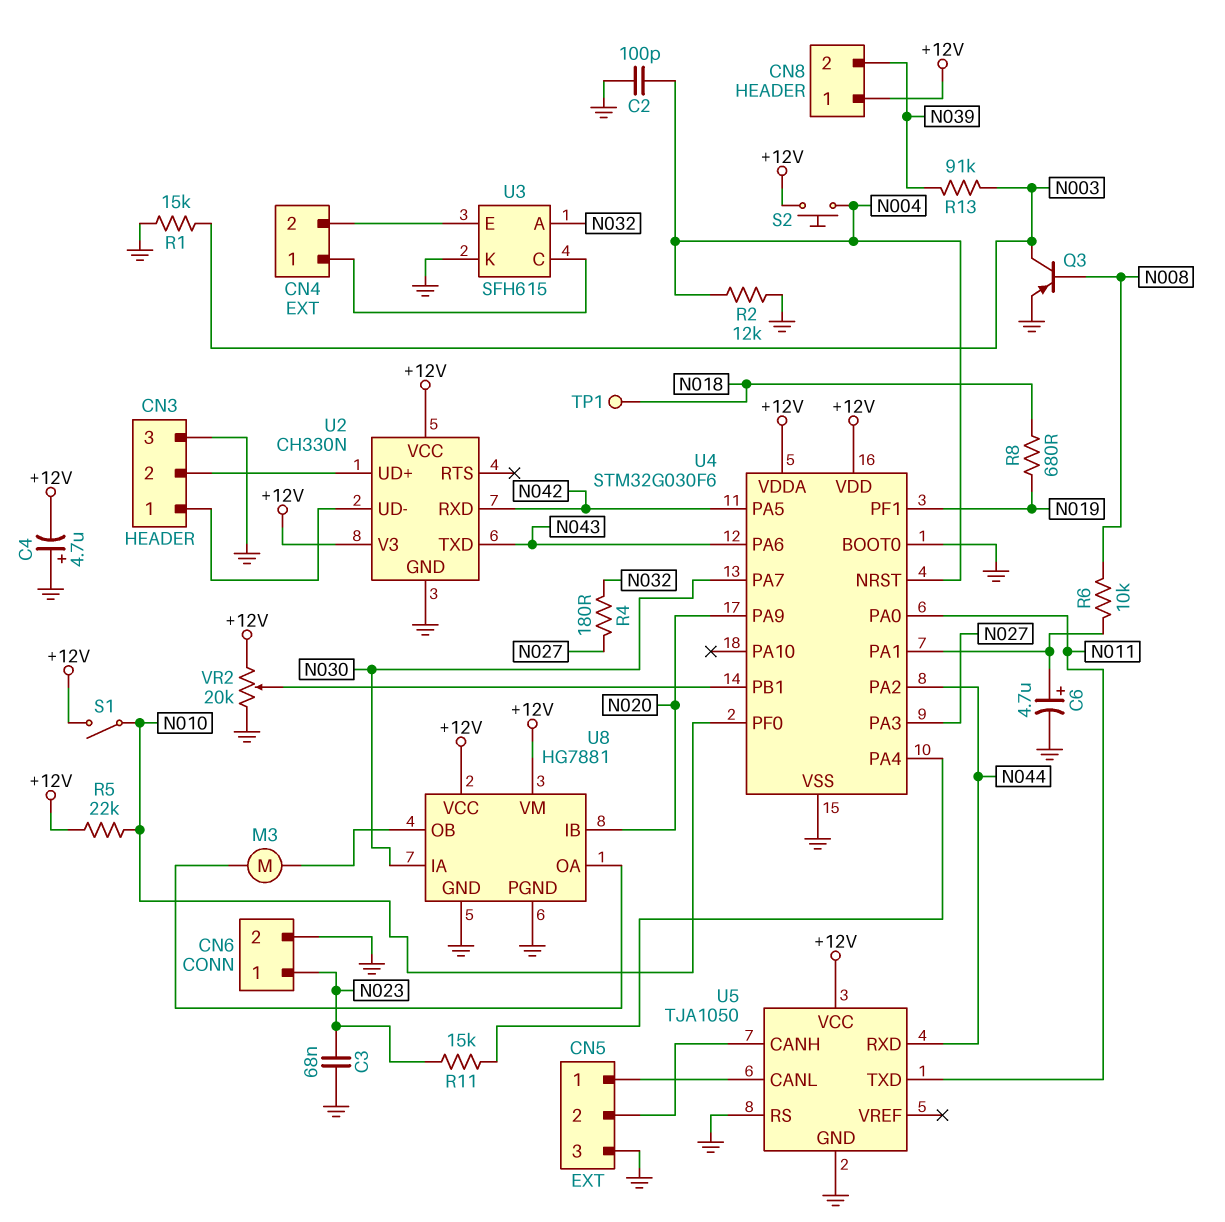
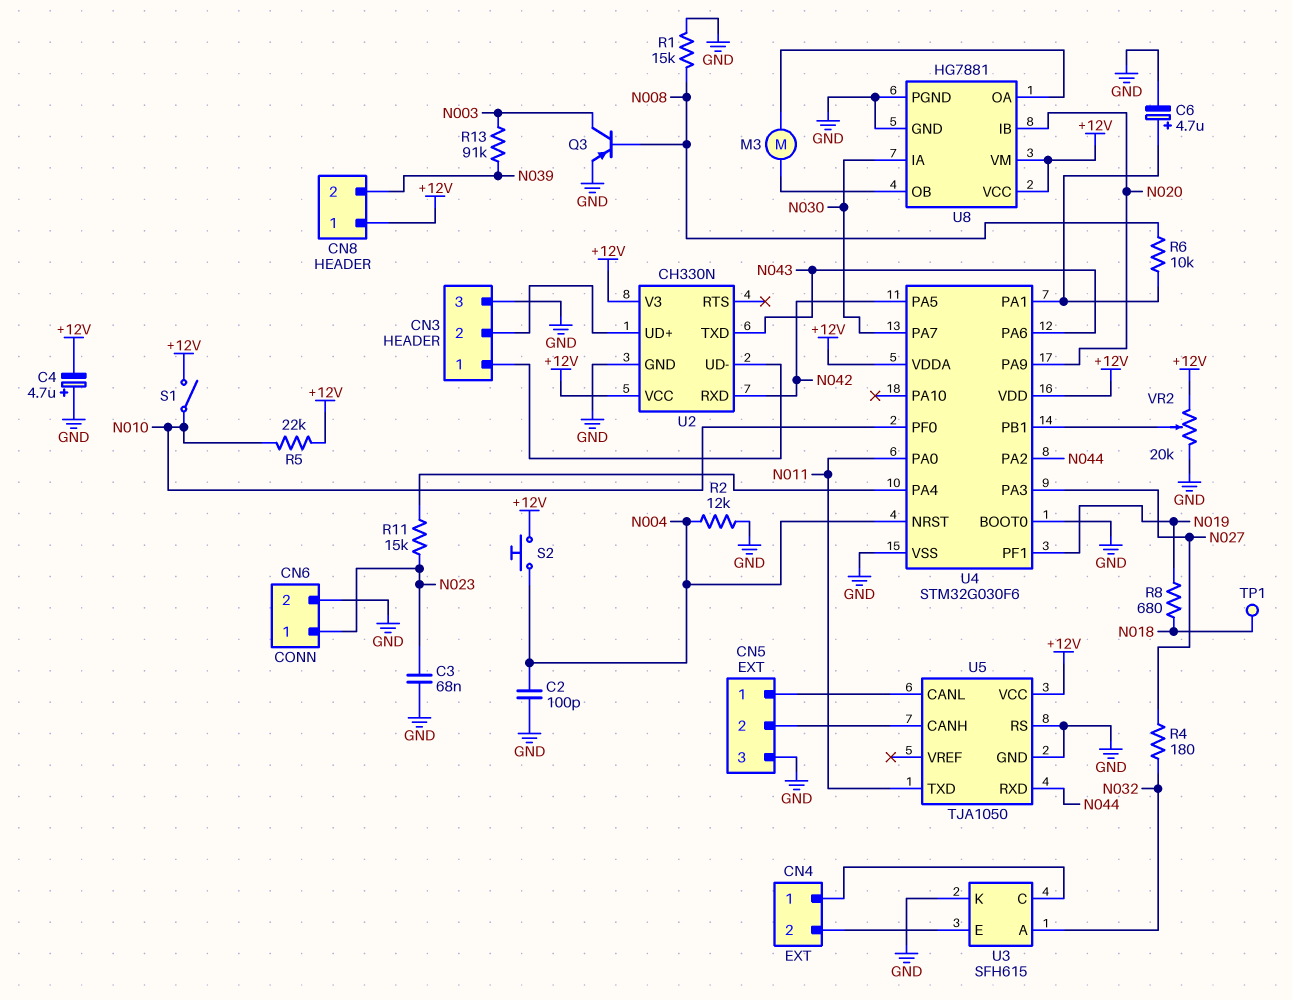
R1: 15k (GND, N003) -> 15k (GND, N008)

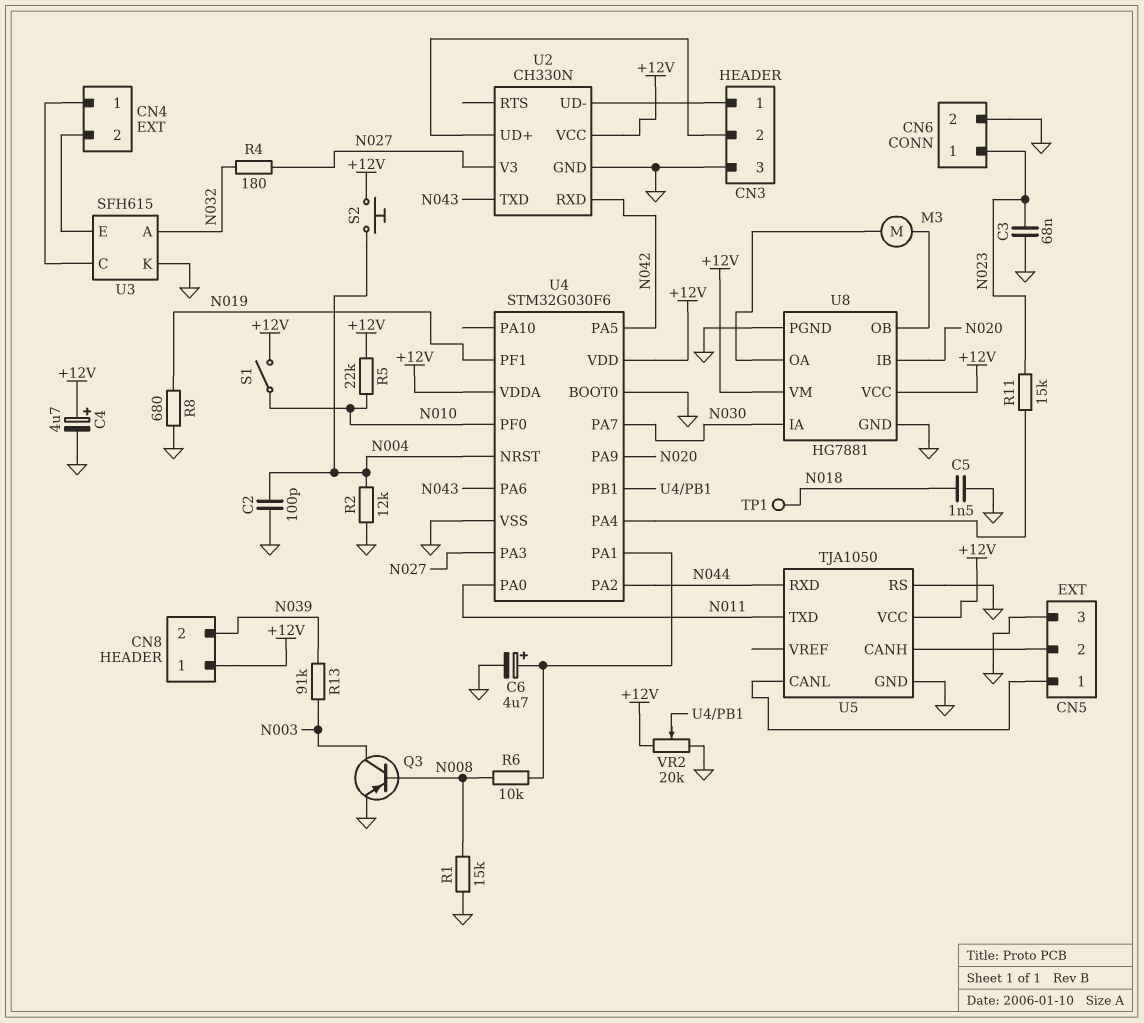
C4: 4.7uF (plus GND, minus +12V) -> 4.7uF (plus +12V, minus GND)
C5: none -> 1.5nF (GND, N018)
R8: 680 (N018, N019) -> 680 (GND, N019)
U2 pin V3: +12V -> N027

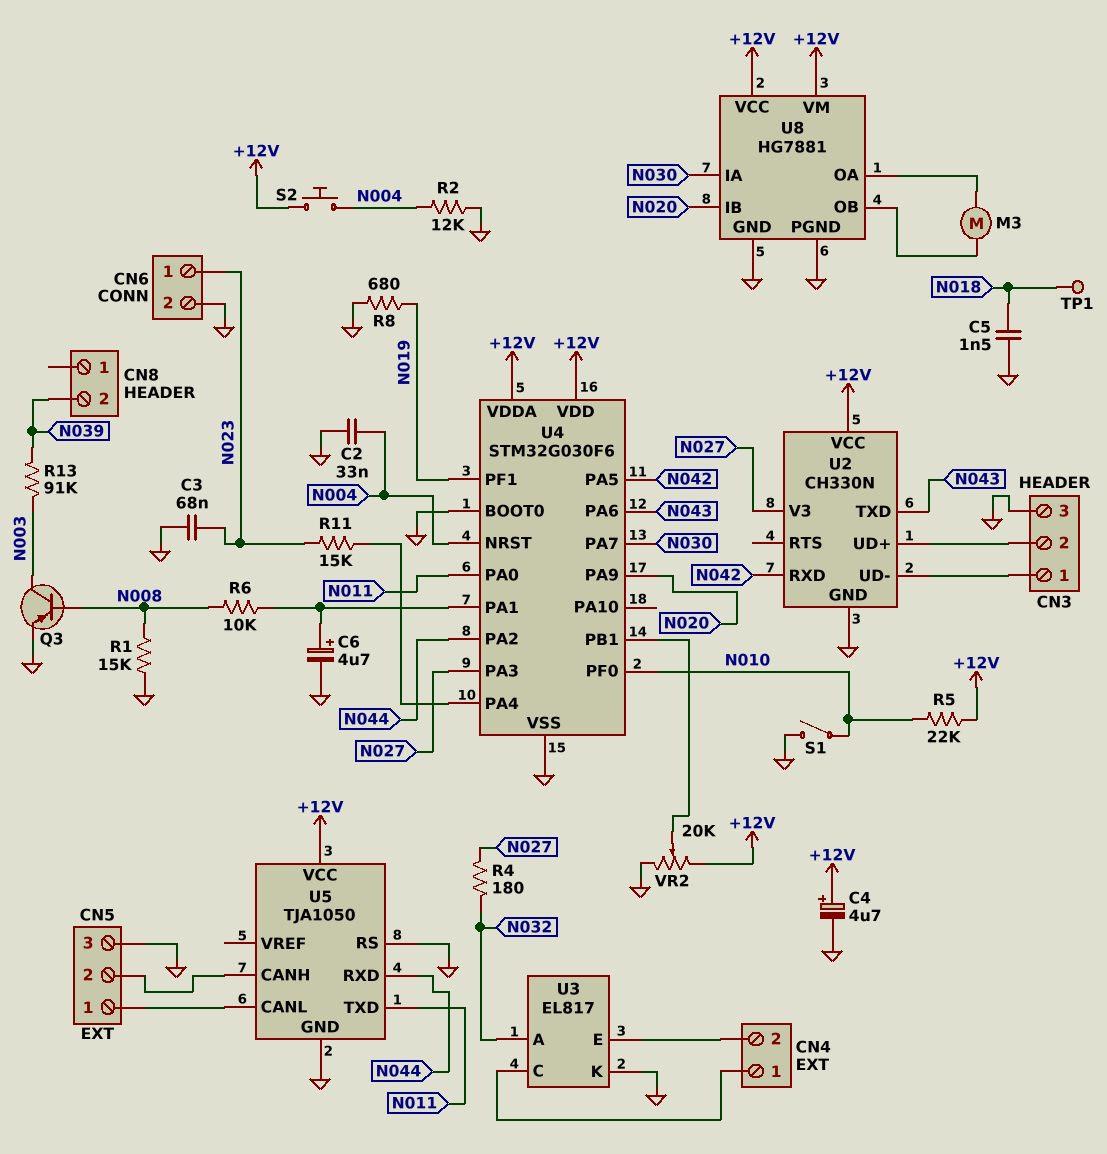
C2: 100pF (GND, N004) -> 33nF (GND, N004)
CN8 pin 1: +12V -> none
S1: switch (+12V, N010) -> switch (GND, N010)
U3: SFH615 -> EL817

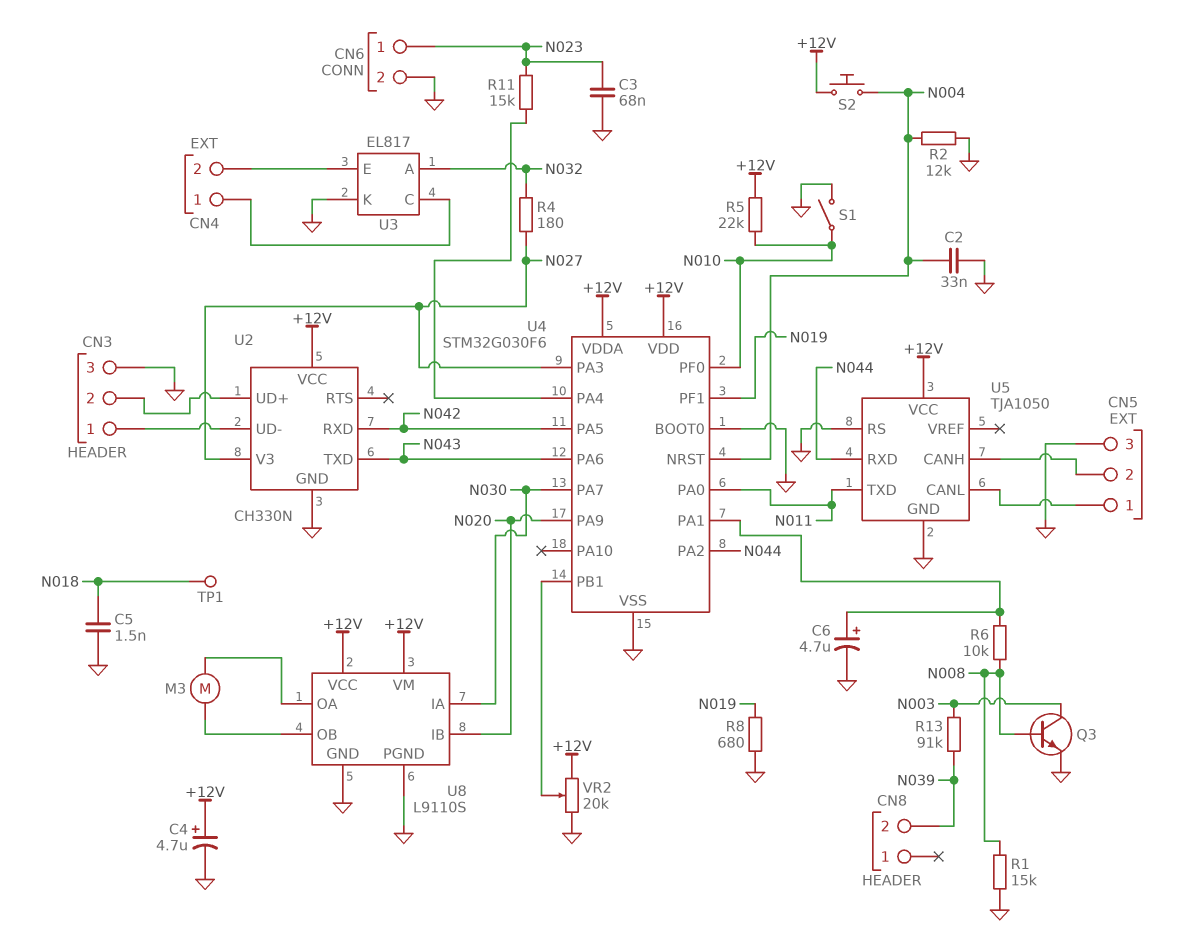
Q3: PNP (B N008, C N003, E GND) -> NPN (B N008, C N003, E GND)
U8: HG7881 -> L9110S

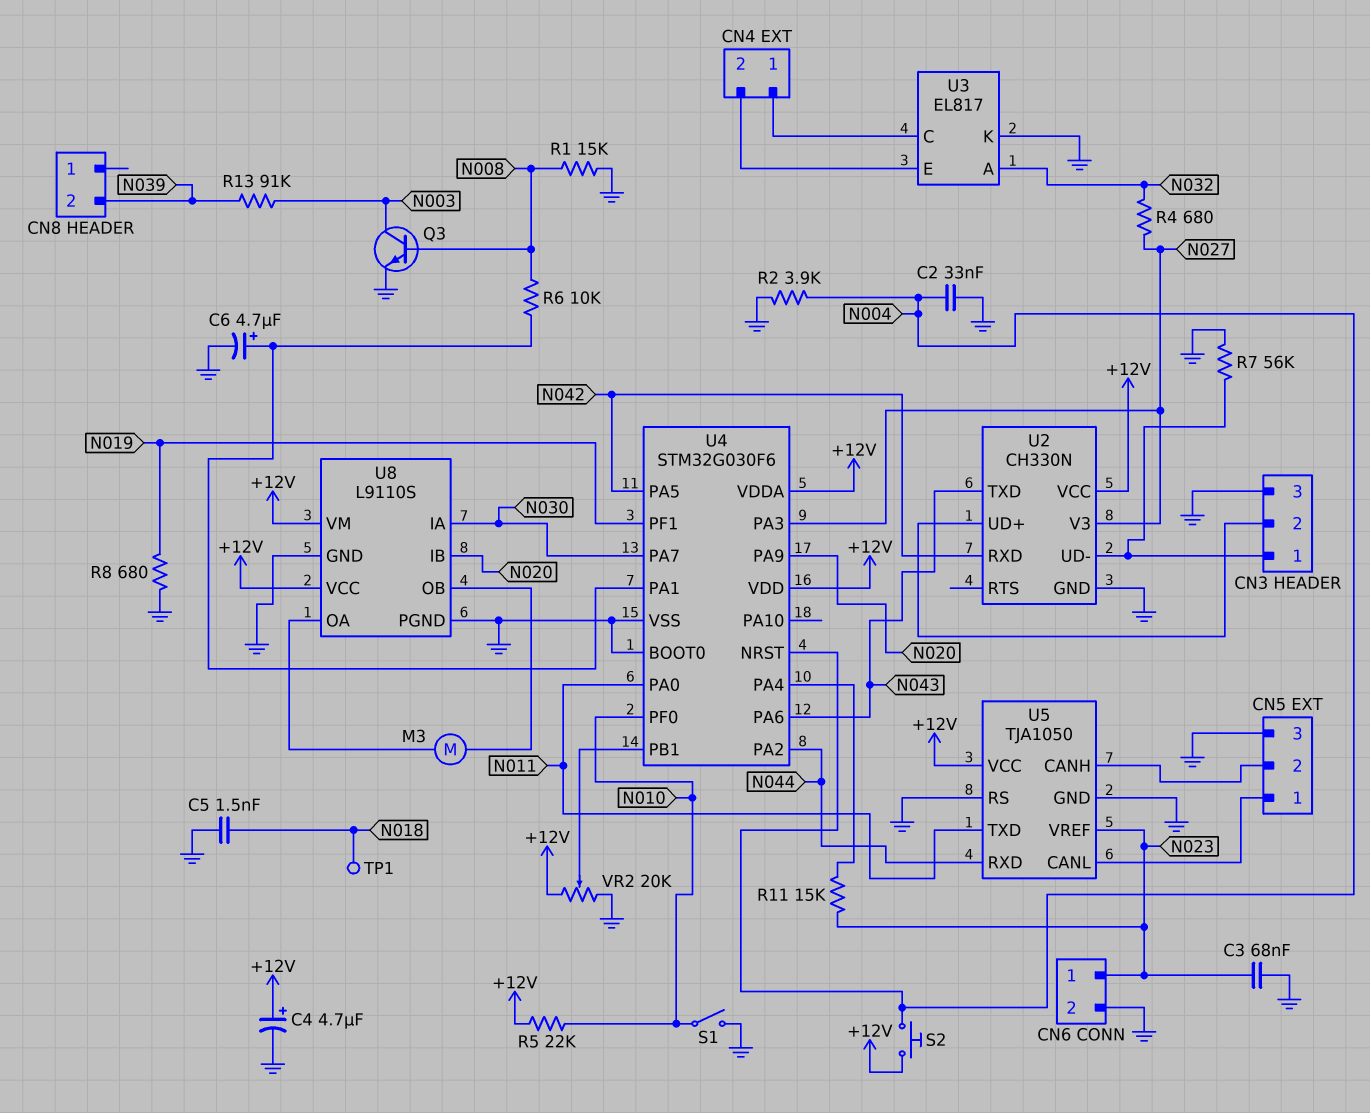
R2: 12k (GND, N004) -> 3.9k (GND, N004)
R4: 180 (N027, N032) -> 680 (N027, N032)
R7: none -> 56k (CN3/1, GND)
U5 pin VREF: none -> N023

